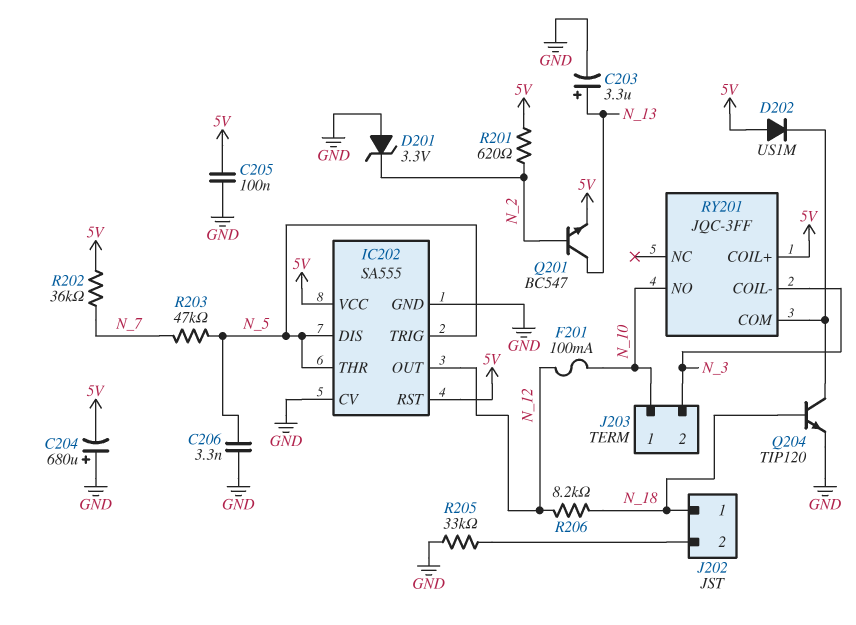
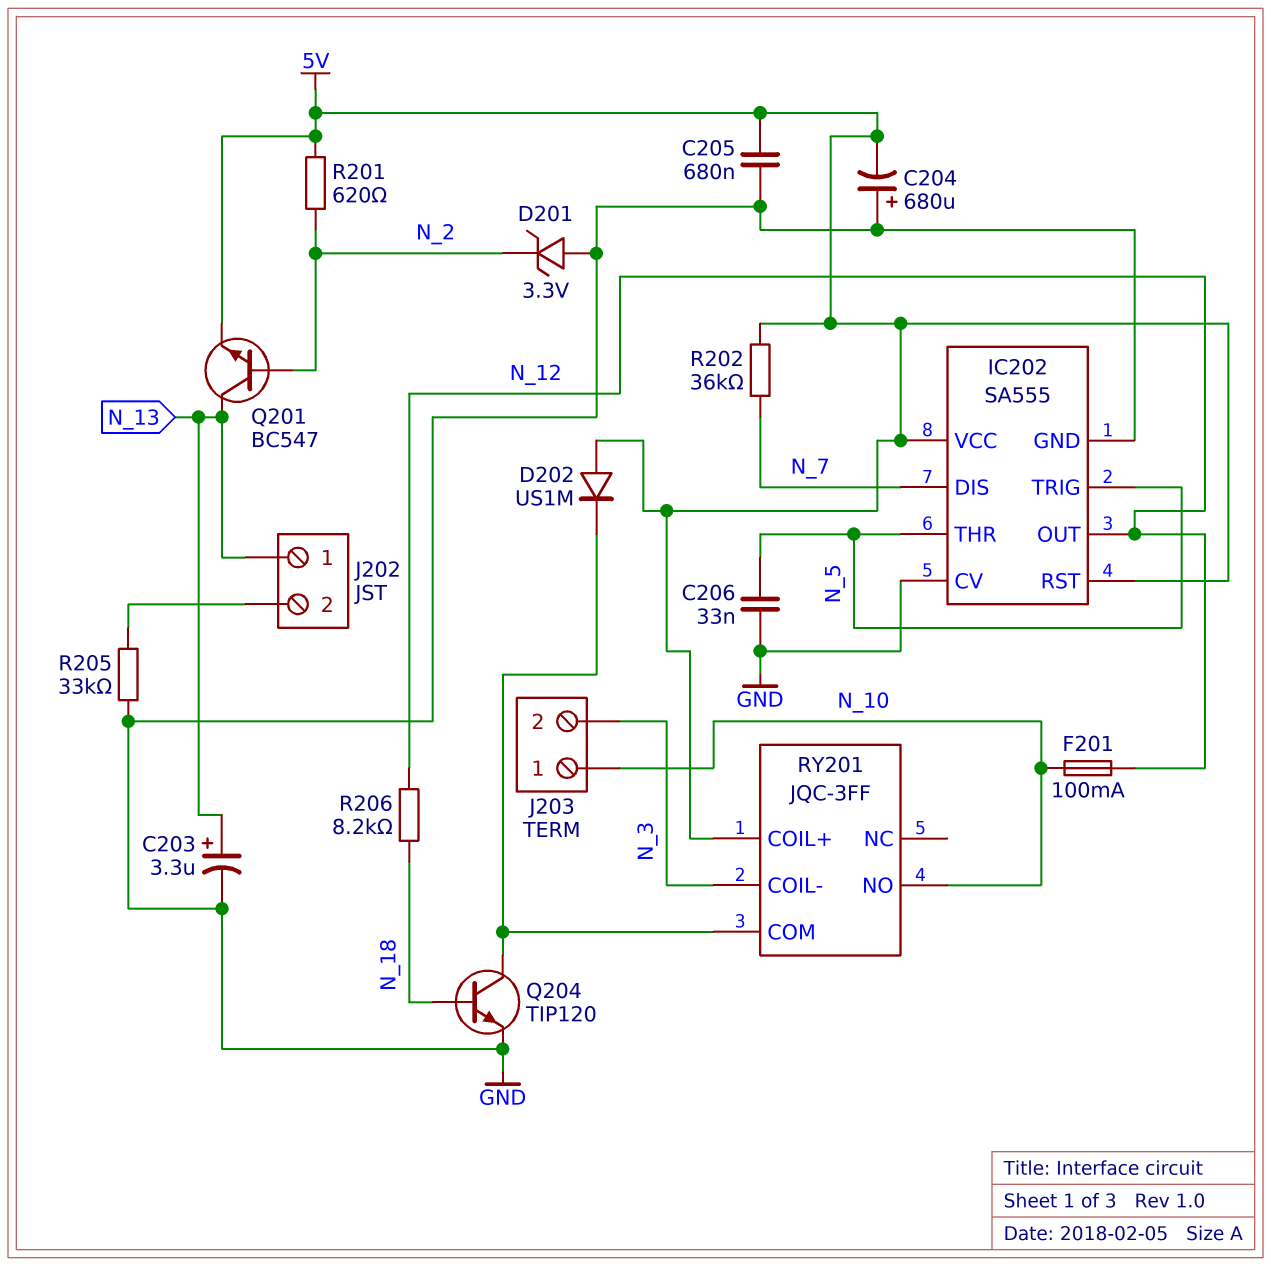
C205: 100nF (5V, GND) -> 680nF (5V, GND)
C206: 3.3nF (GND, N_5) -> 33nF (GND, N_5)
IC202 pin DIS: N_5 -> N_7
J202 pin 1: N_18 -> N_13
R203: 47k (N_5, N_7) -> none

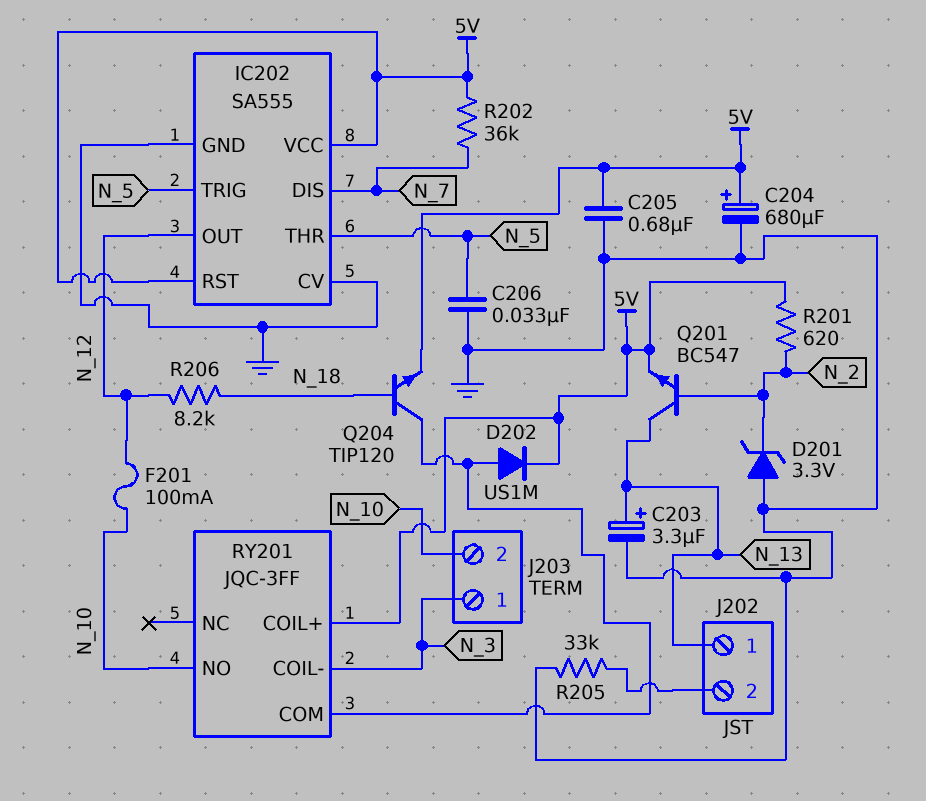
C204: 680uF (plus GND, minus 5V) -> 680uF (plus 5V, minus GND)
D202: diode US1M (A 5V, K RY201/COM) -> diode US1M (A RY201/COM, K 5V)
J203 pin 1: N_10 -> N_3
J203 pin 2: N_3 -> N_10
Q204: NPN TIP120 (B N_18, C RY201/COM, E GND) -> NPN TIP120 (B N_18, C RY201/COM, E 5V)

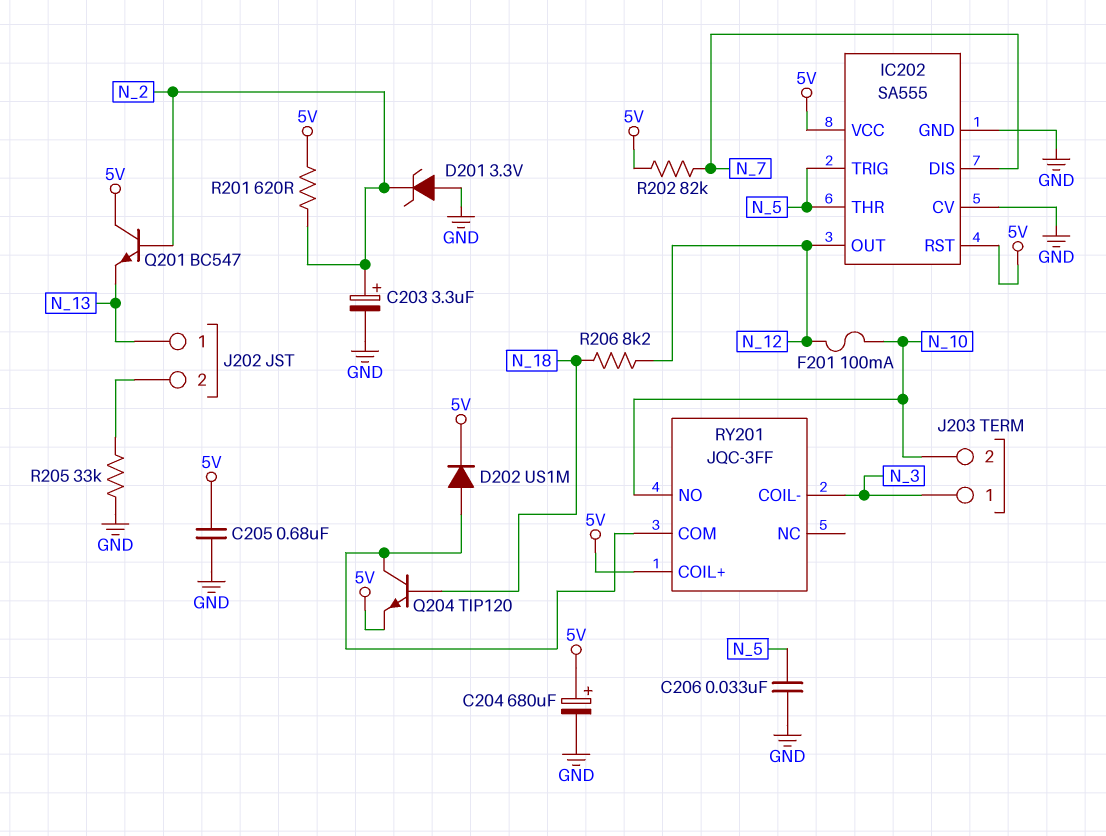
C203: 3.3uF (plus N_13, minus GND) -> 3.3uF (plus N_2, minus GND)
Q201: NPN BC547 (B N_2, C N_13, E 5V) -> NPN BC547 (B N_2, C 5V, E N_13)
R202: 36k (5V, N_7) -> 82k (5V, N_7)

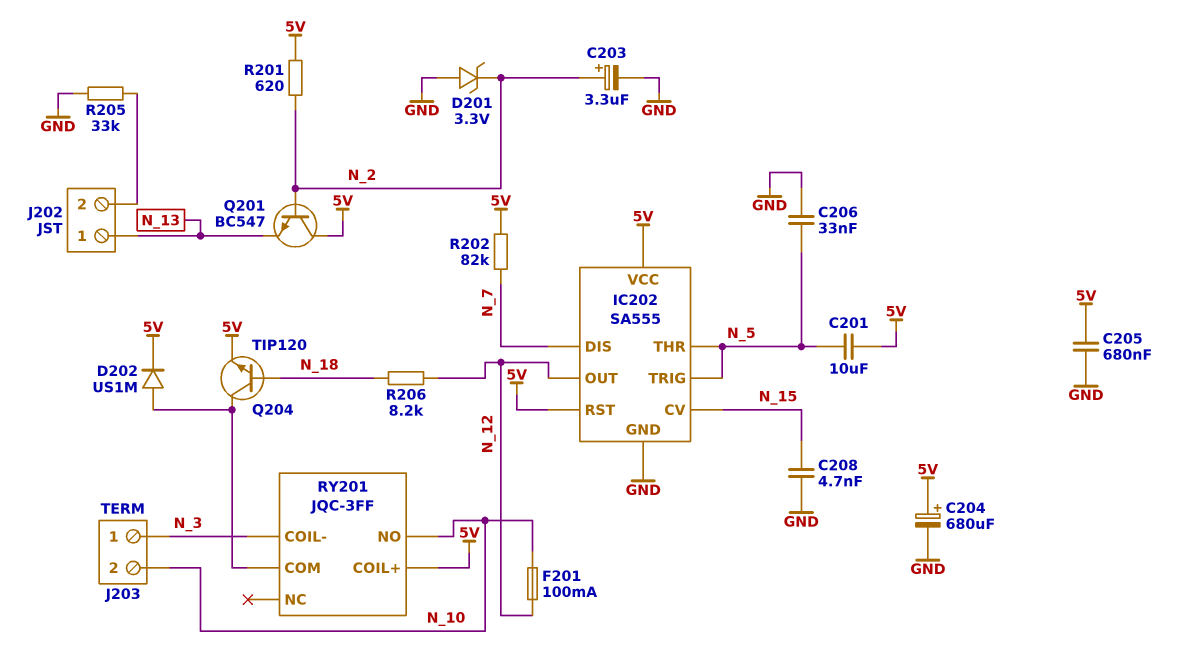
C201: none -> 10uF (5V, N_5)
C208: none -> 4.7nF (GND, N_15)
IC202 pin CV: GND -> N_15

